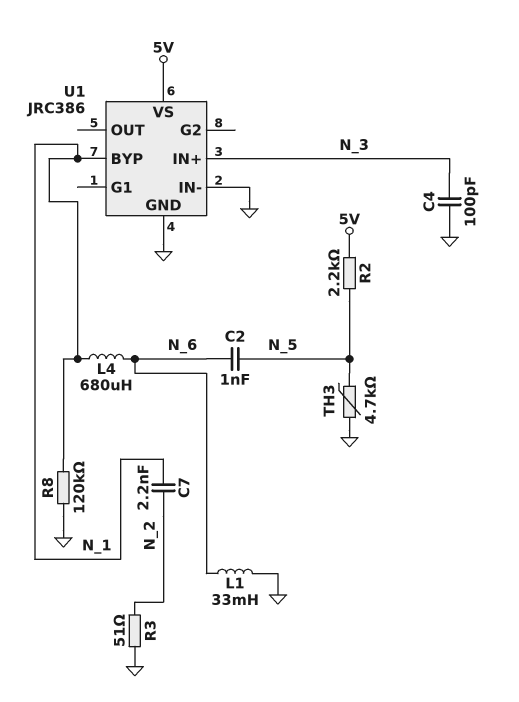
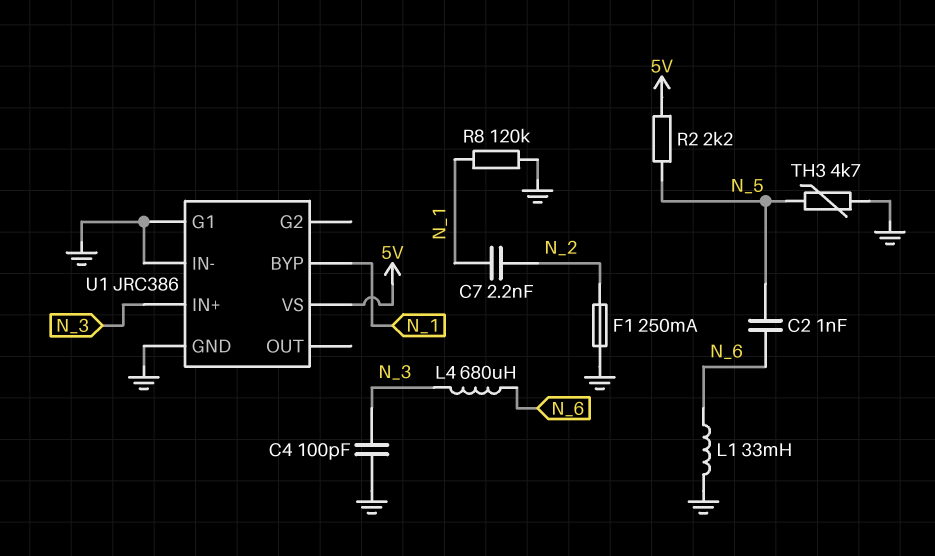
F1: none -> 250mA (GND, N_2)
L4: 680uH (N_1, N_6) -> 680uH (N_3, N_6)
R3: 51 (GND, N_2) -> none
U1 pin G1: none -> GND

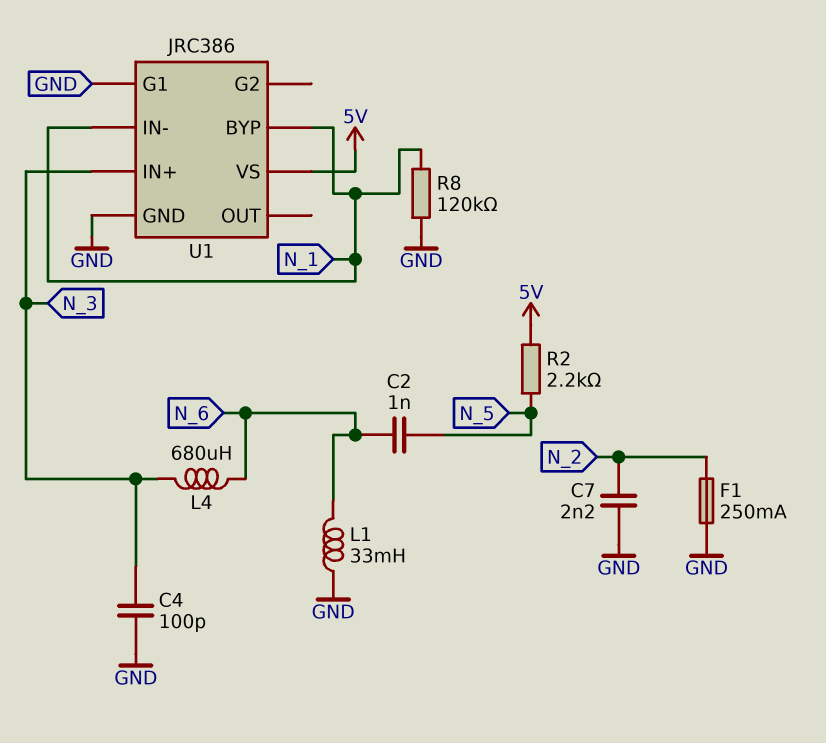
C7: 2.2nF (N_1, N_2) -> 2.2nF (GND, N_2)
TH3: 4.7k (GND, N_5) -> none
U1 pin IN-: GND -> N_1

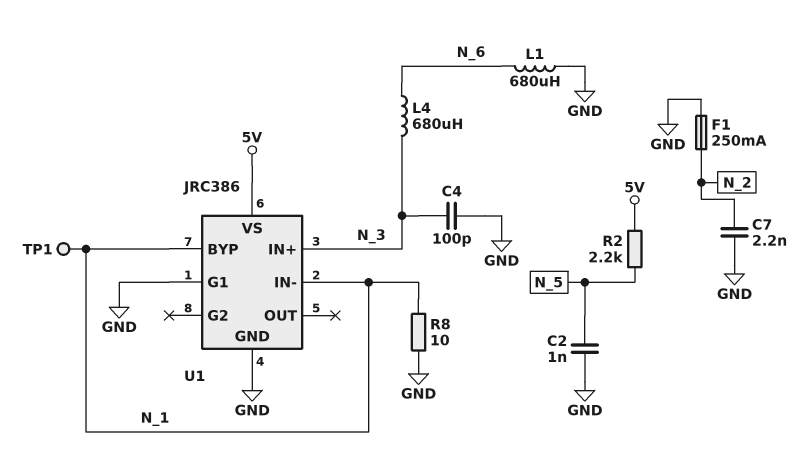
C2: 1nF (N_5, N_6) -> 1nF (GND, N_5)
L1: 33mH (GND, N_6) -> 680uH (GND, N_6)
R8: 120k (GND, N_1) -> 10 (GND, N_1)
TP1: none -> test point (N_1)

